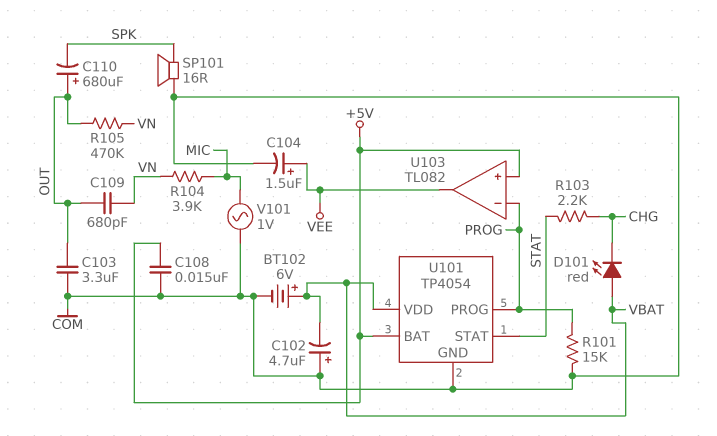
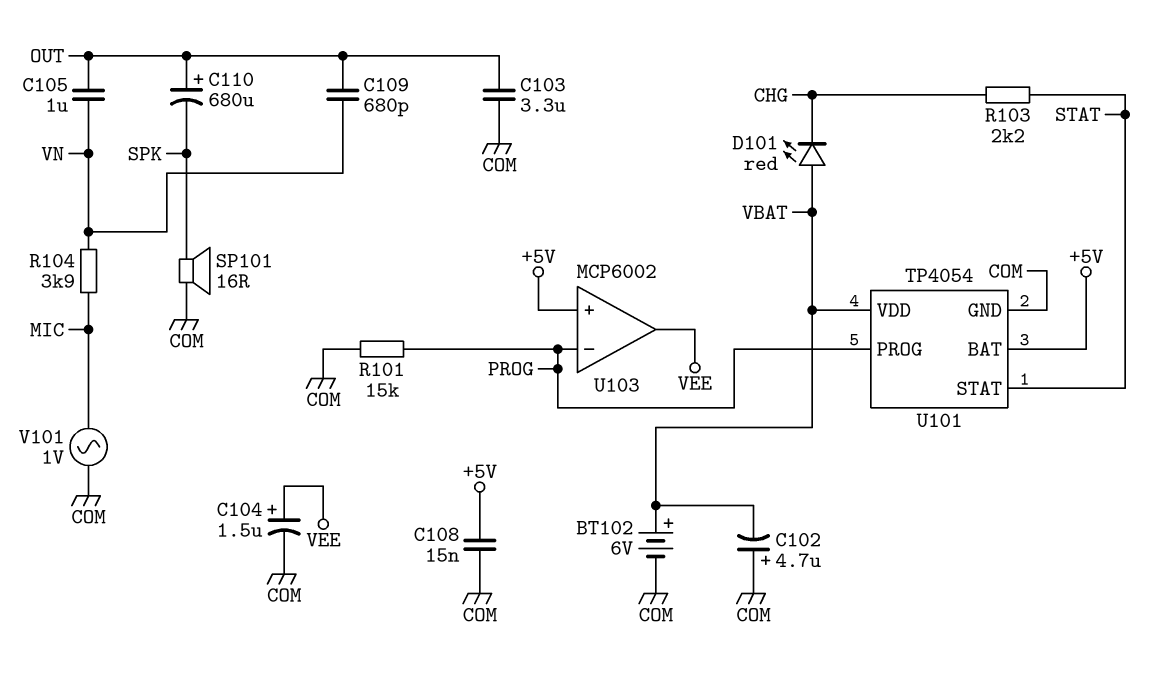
C105: none -> 1uF (OUT, VN)
R105: 470k (OUT, VN) -> none
U103: TL082 -> MCP6002

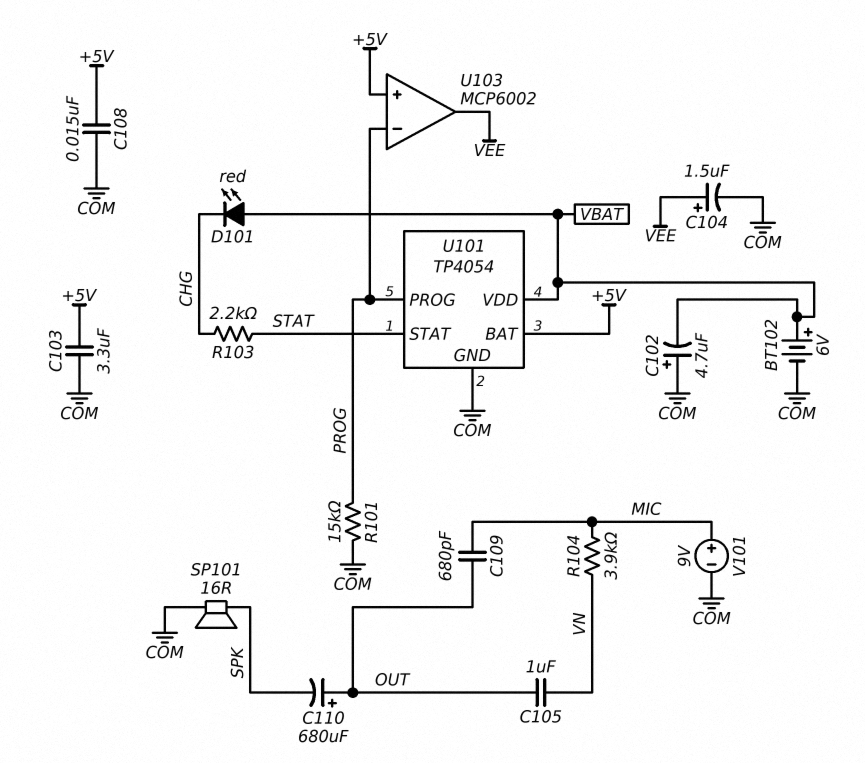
C103: 3.3uF (COM, OUT) -> 3.3uF (+5V, COM)
C109: 680pF (OUT, VN) -> 680pF (MIC, OUT)
V101: AC 1V (COM, MIC) -> 9V (plus MIC, minus COM)

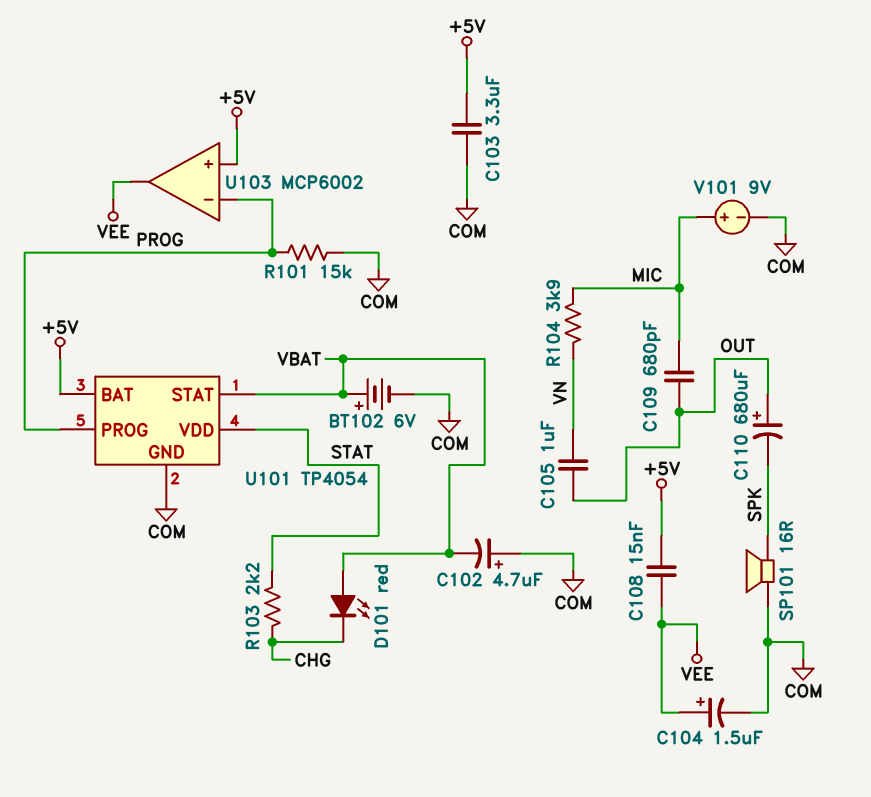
C108: 15nF (+5V, COM) -> 15nF (+5V, VEE)
U101 pin STAT: STAT -> VBAT
U101 pin VDD: VBAT -> STAT

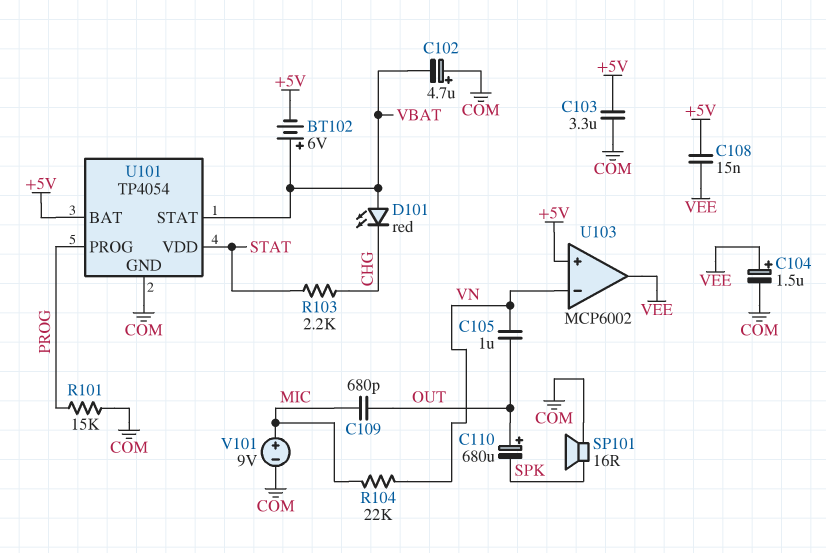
BT102: 6V (plus VBAT, minus COM) -> 6V (plus VBAT, minus +5V)
R104: 3.9k (MIC, VN) -> 22k (MIC, VN)
U103 pin in-: PROG -> VN

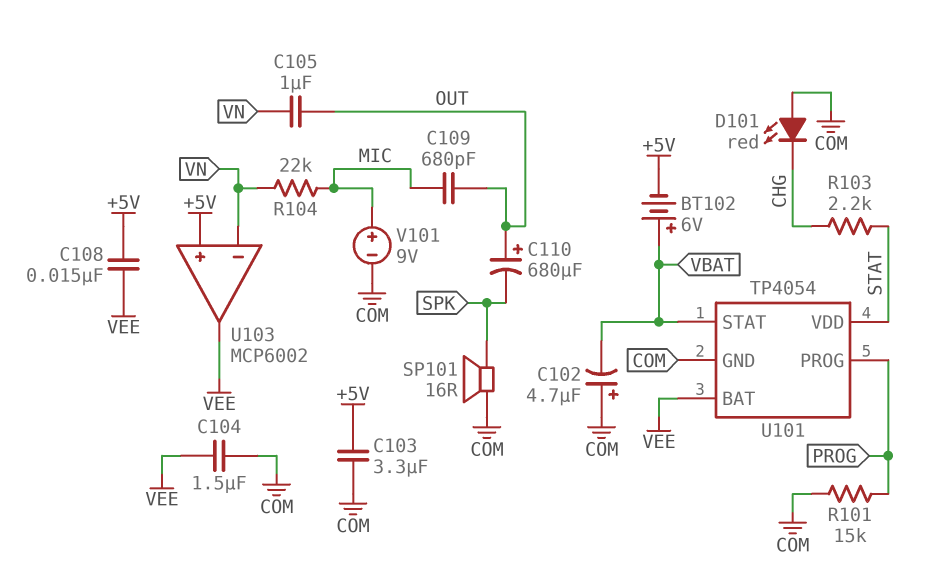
C104: 1.5uF (plus VEE, minus COM) -> 1.5uF (COM, VEE)
D101: LED red (A VBAT, K CHG) -> LED red (A COM, K CHG)
U101 pin BAT: +5V -> VEE

